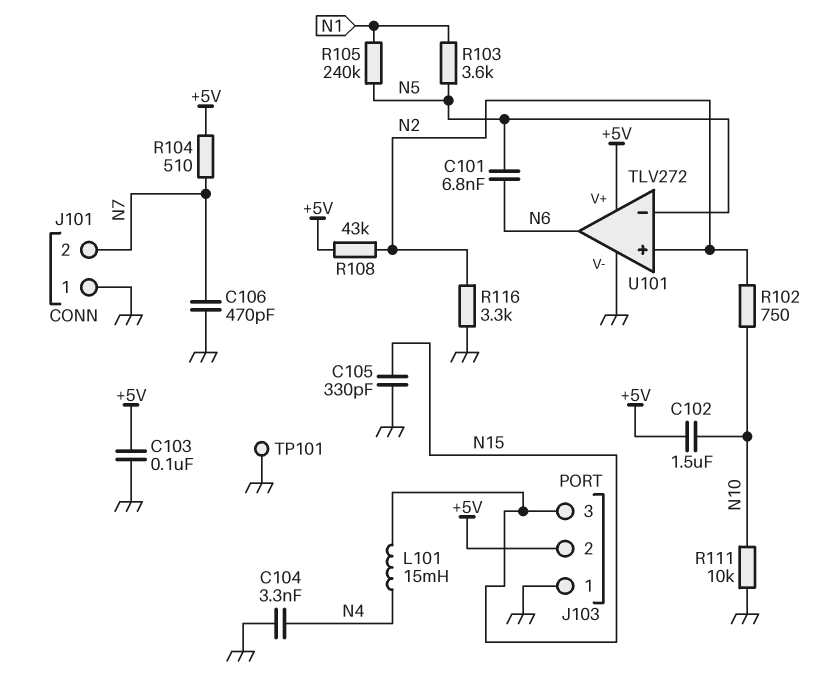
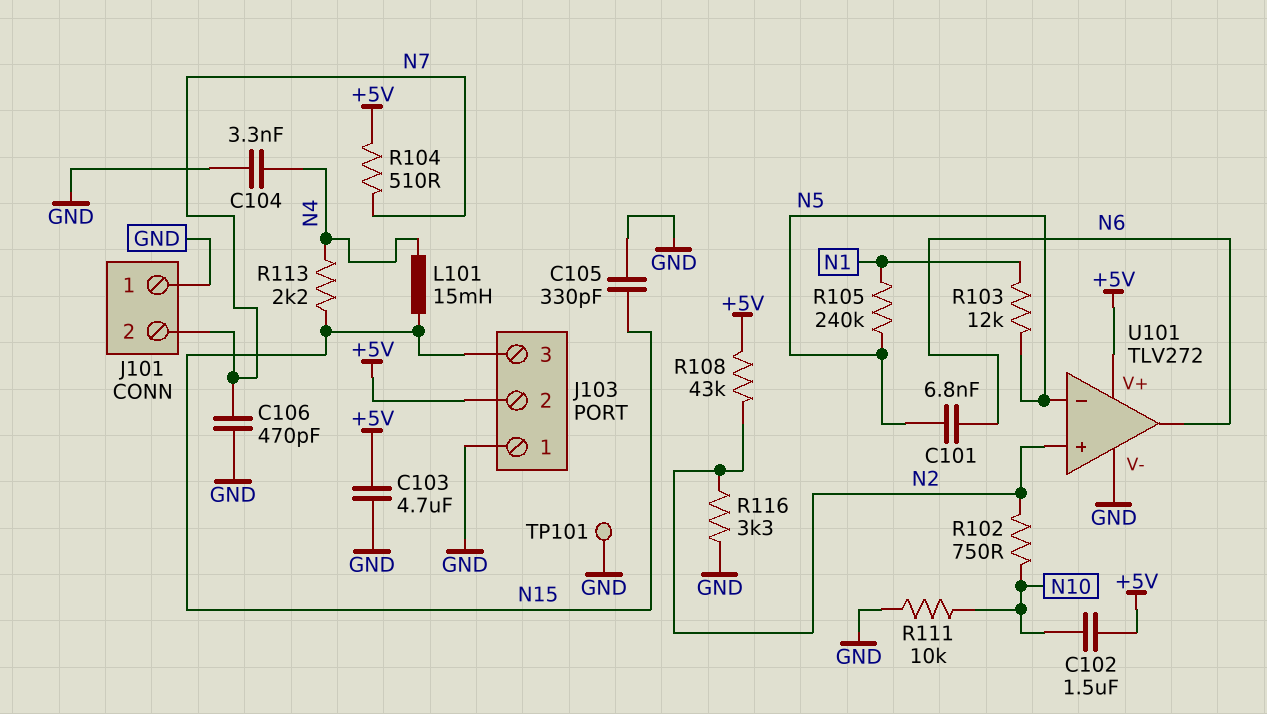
C103: 100nF (+5V, GND) -> 4.7uF (+5V, GND)
R103: 3.6k (N1, N5) -> 12k (N1, N5)
R113: none -> 2.2k (N4, N15)

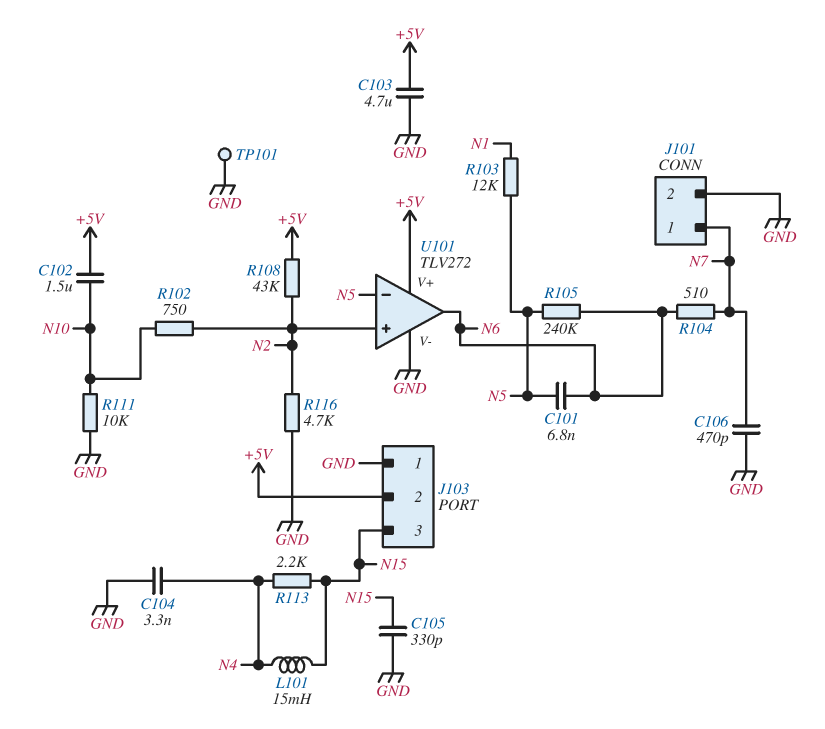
J101 pin 1: GND -> N7
J101 pin 2: N7 -> GND
R104: 510 (+5V, N7) -> 510 (N6, N7)
R105: 240k (N1, N5) -> 240k (N5, N6)
R116: 3.3k (GND, N2) -> 4.7k (GND, N2)

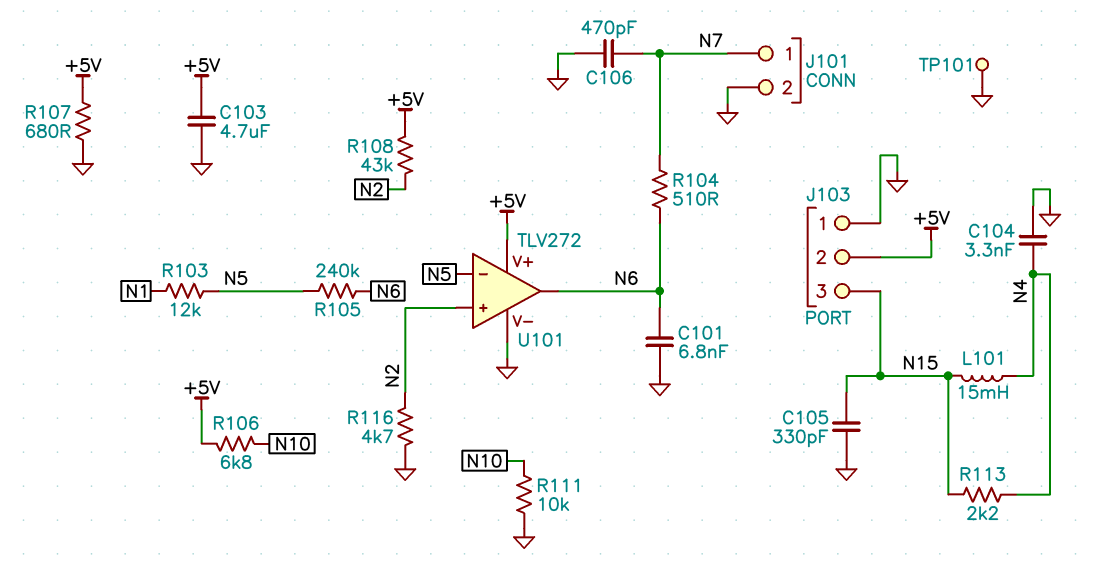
C101: 6.8nF (N5, N6) -> 6.8nF (GND, N6)
C102: 1.5uF (+5V, N10) -> none
R102: 750 (N2, N10) -> none
R106: none -> 6.8k (+5V, N10)
R107: none -> 680 (+5V, GND)

